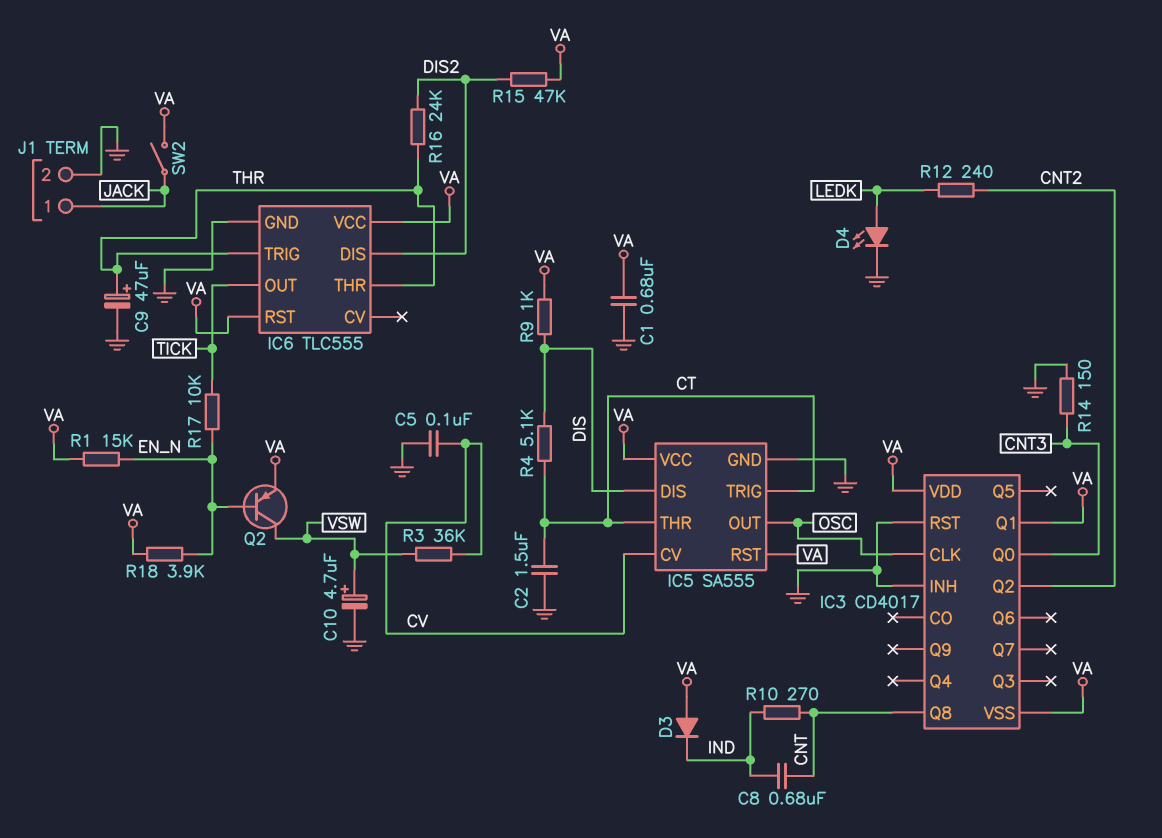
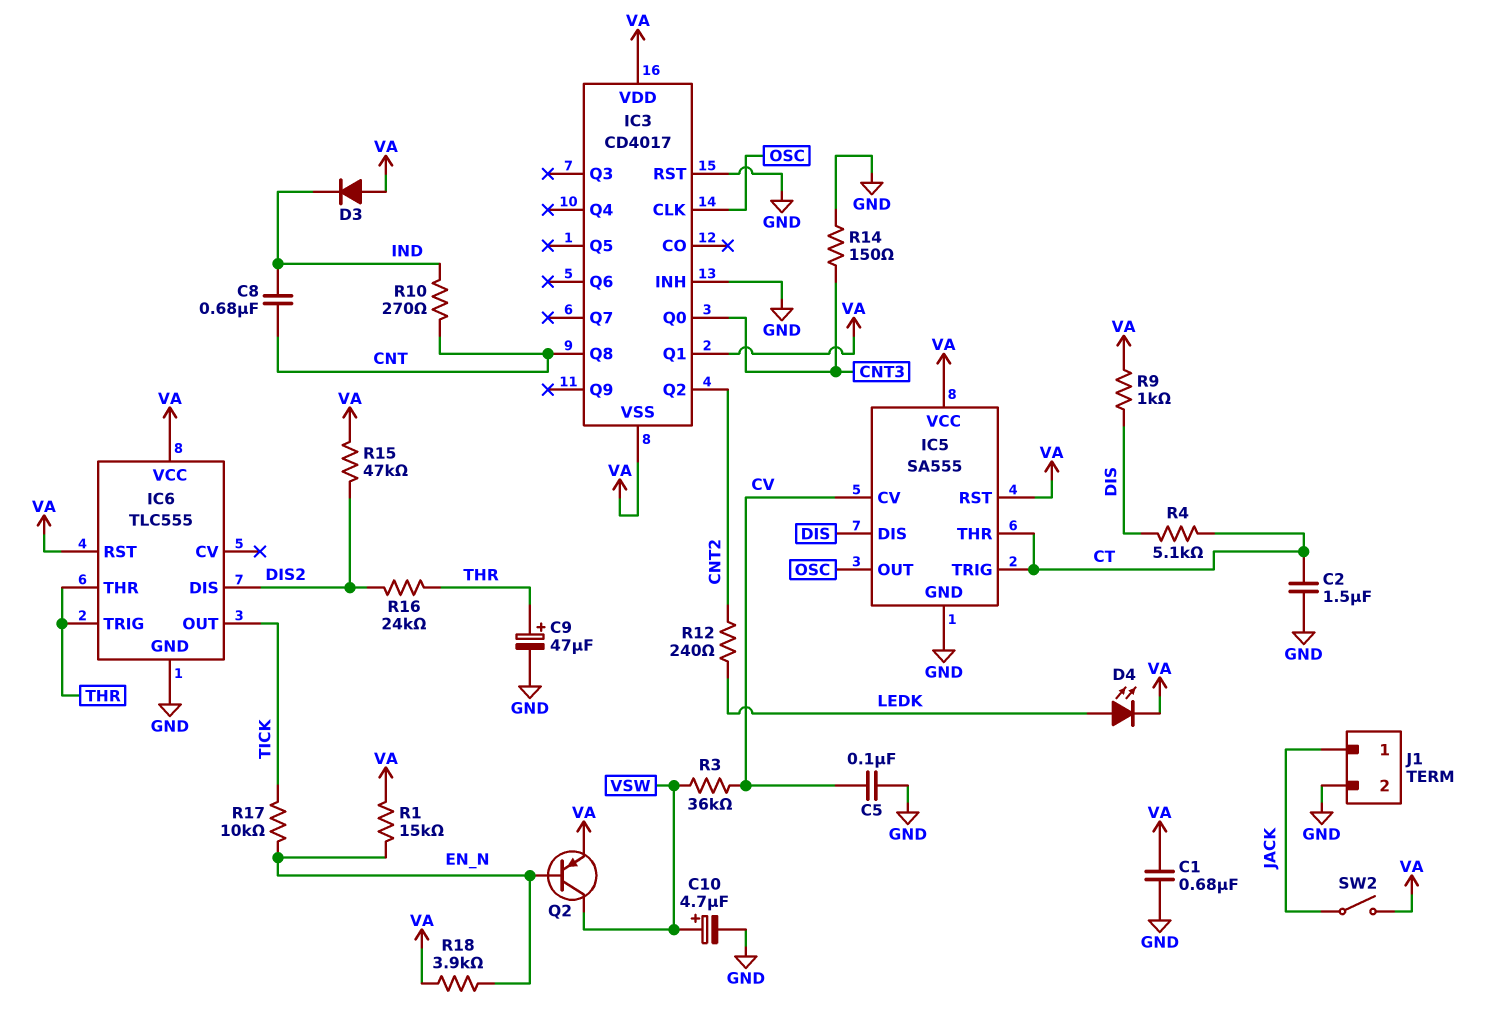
D4: LED (A LEDK, K GND) -> LED (A LEDK, K VA)

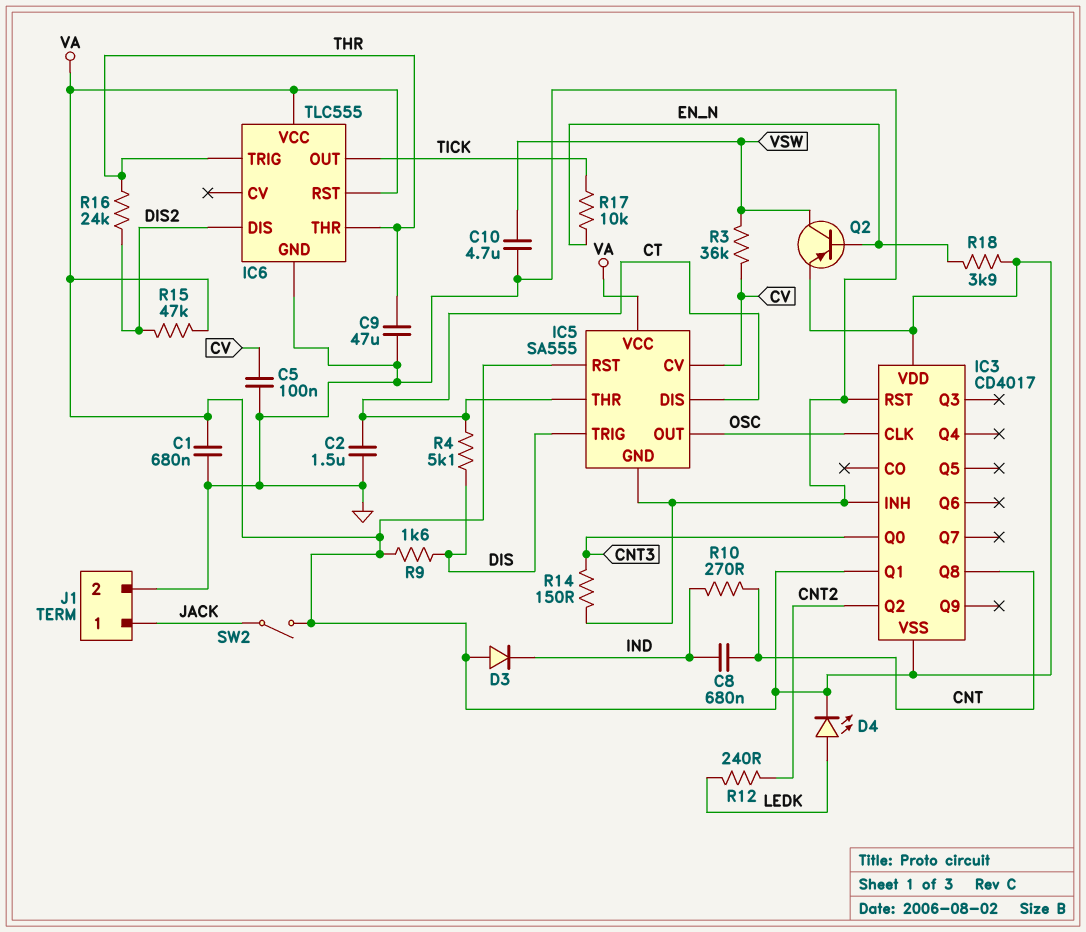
C9: 47uF (plus THR, minus GND) -> 47uF (GND, THR)
C10: 4.7uF (plus VSW, minus GND) -> 4.7uF (GND, VSW)
IC5 pin DIS: DIS -> CT
IC5 pin TRIG: CT -> DIS
R1: 15k (EN_N, VA) -> none
R9: 1k (DIS, VA) -> 1.6k (DIS, VA)

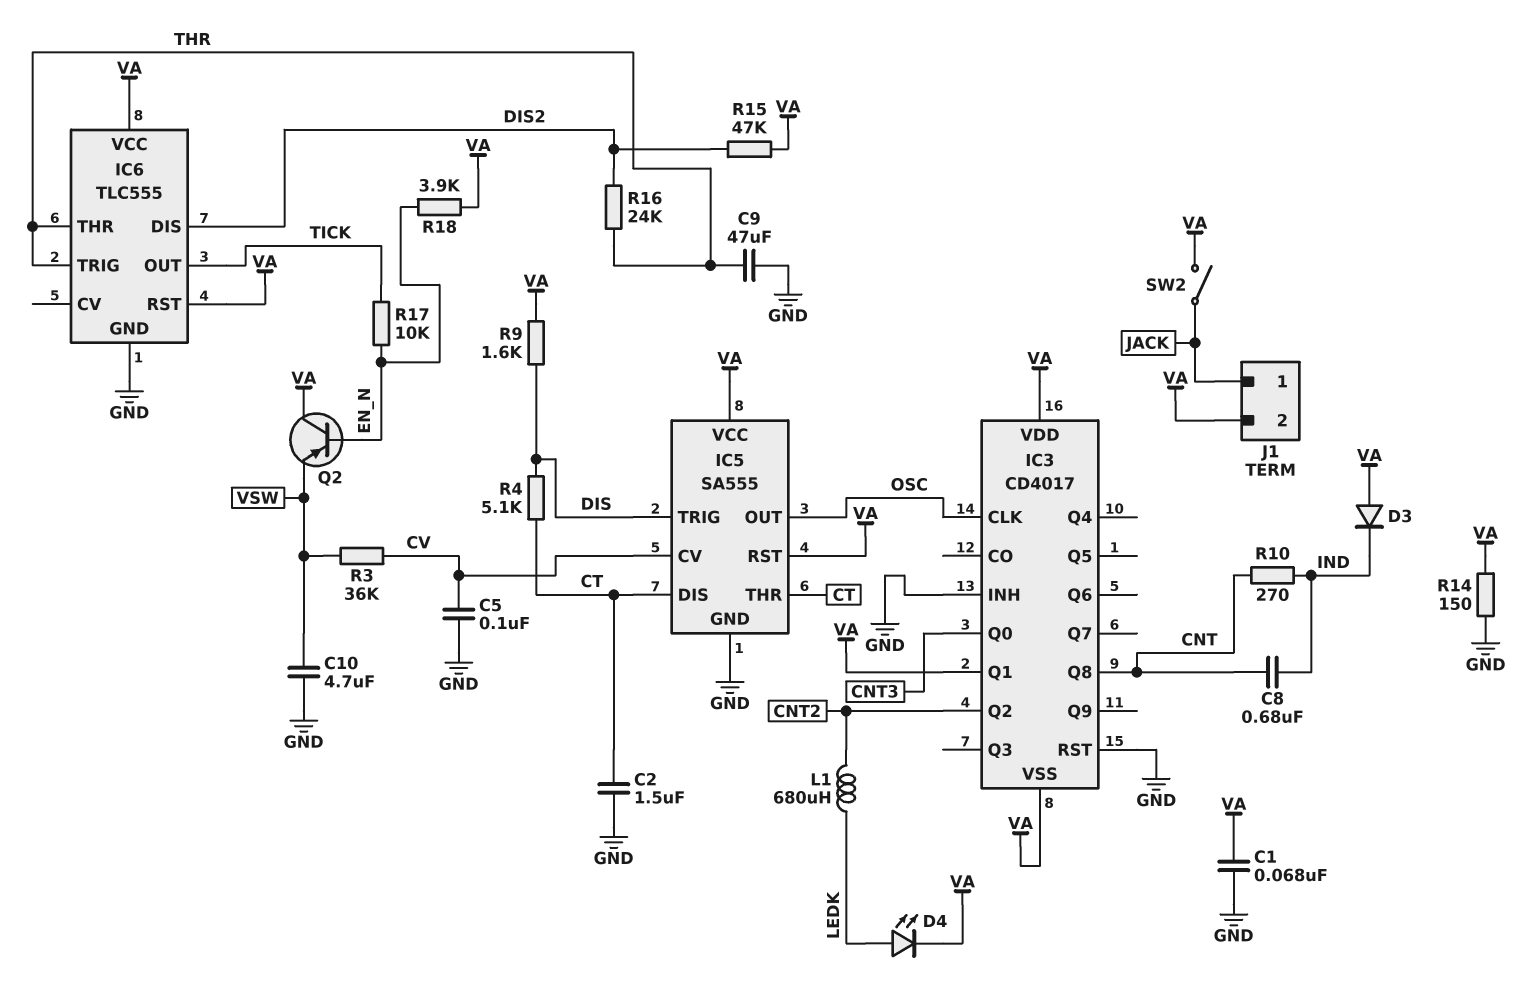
C1: 680nF (GND, VA) -> 68nF (GND, VA)
J1 pin 2: GND -> VA
L1: none -> 680uH (CNT2, LEDK)
Q2: PNP (B EN_N, C VSW, E VA) -> PNP (B EN_N, C VA, E VSW)
R12: 240 (CNT2, LEDK) -> none
R14: 150 (CNT3, GND) -> 150 (GND, VA)

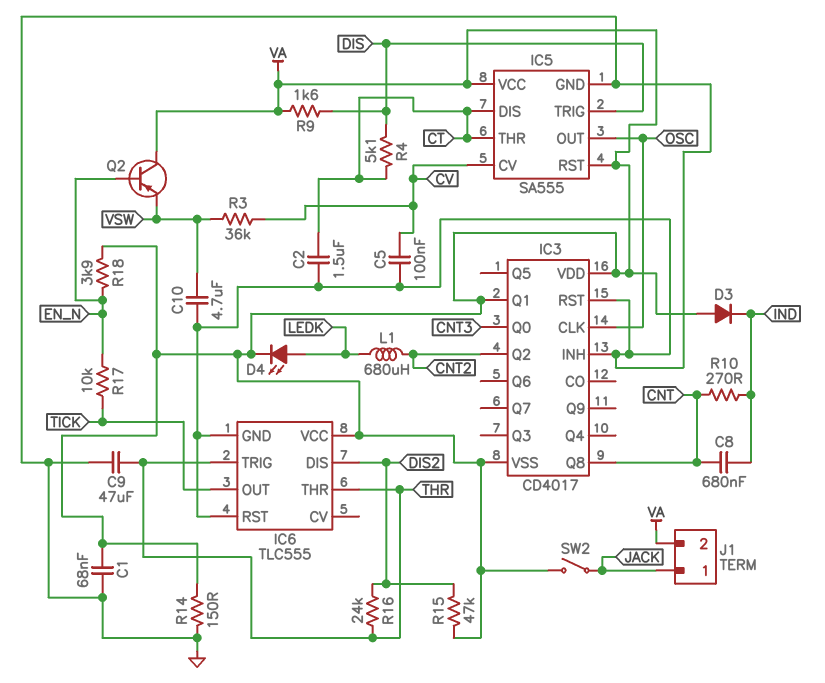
IC6 pin RST: VA -> GND

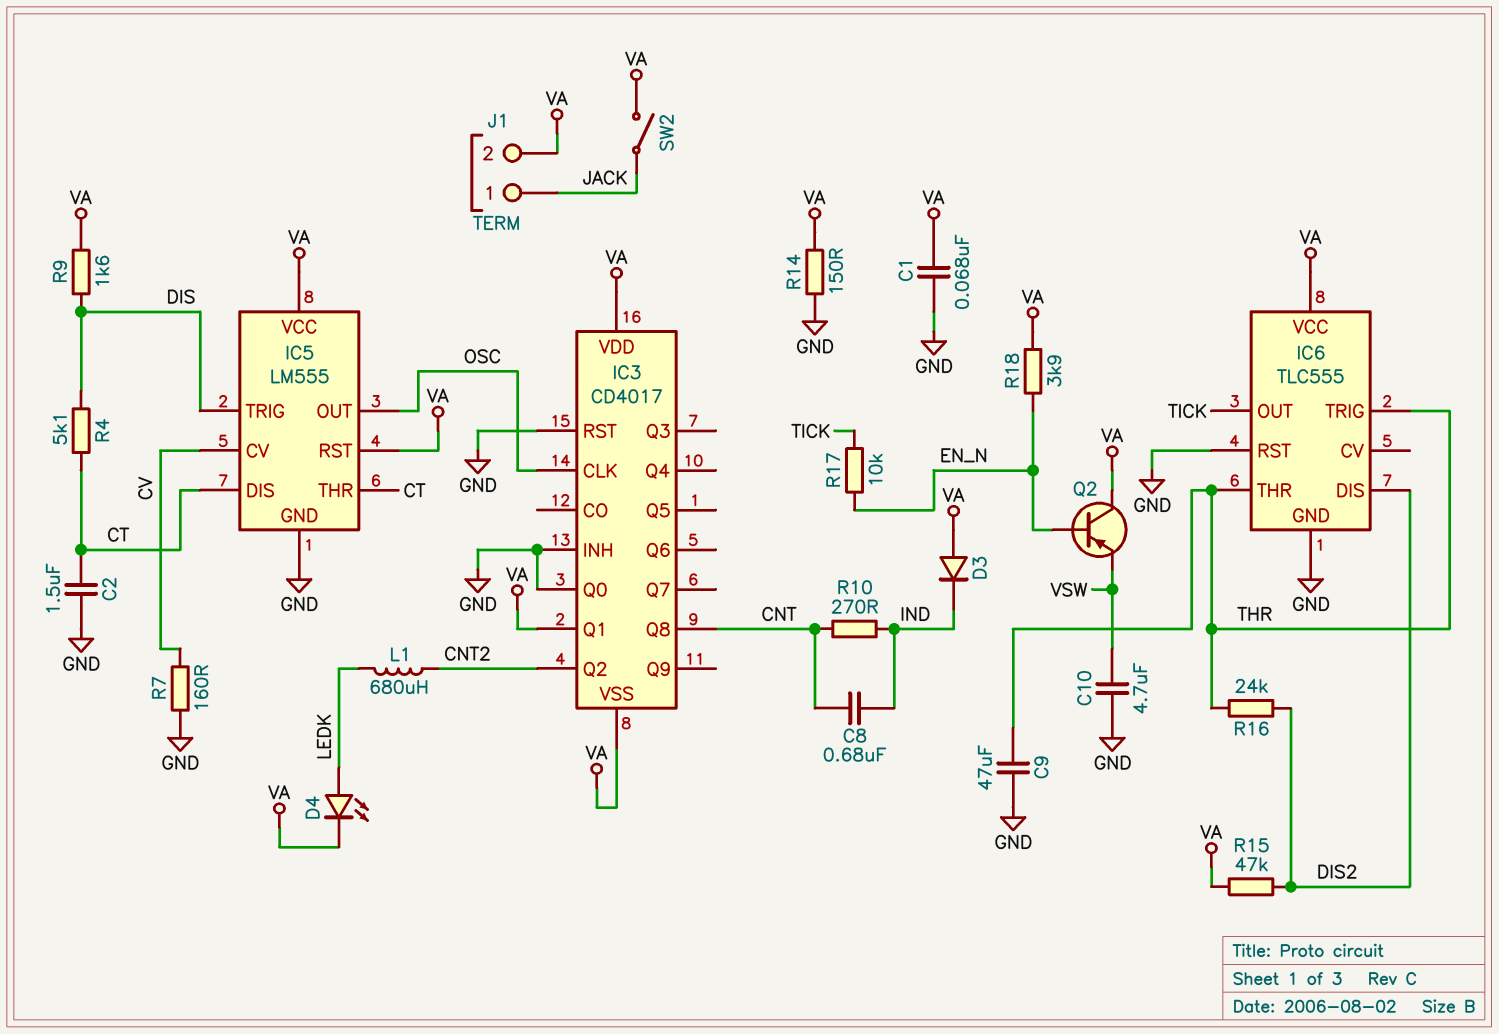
C5: 100nF (CV, GND) -> none
IC3 pin Q0: CNT3 -> GND
IC5: SA555 -> LM555
R3: 36k (CV, VSW) -> none
R7: none -> 160 (CV, GND)

